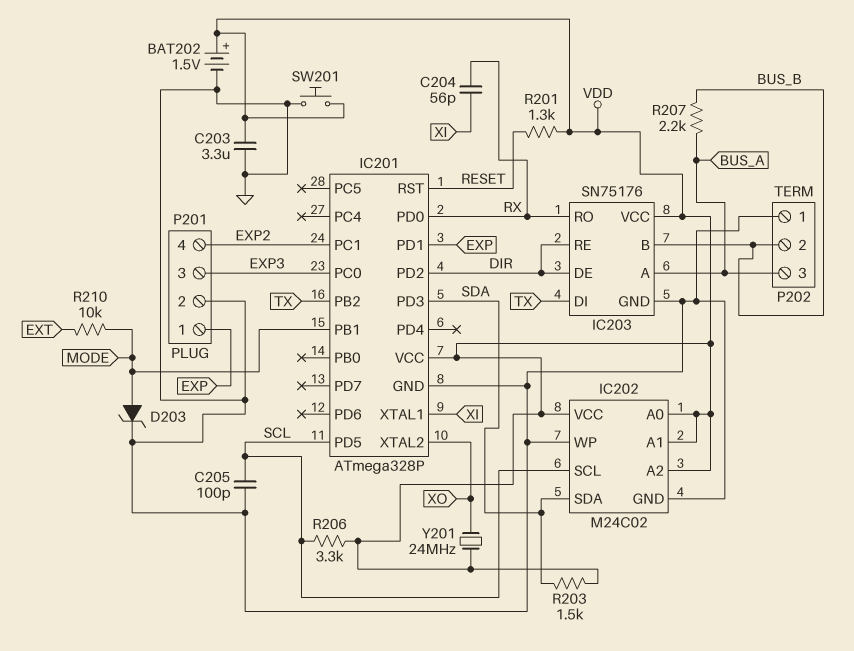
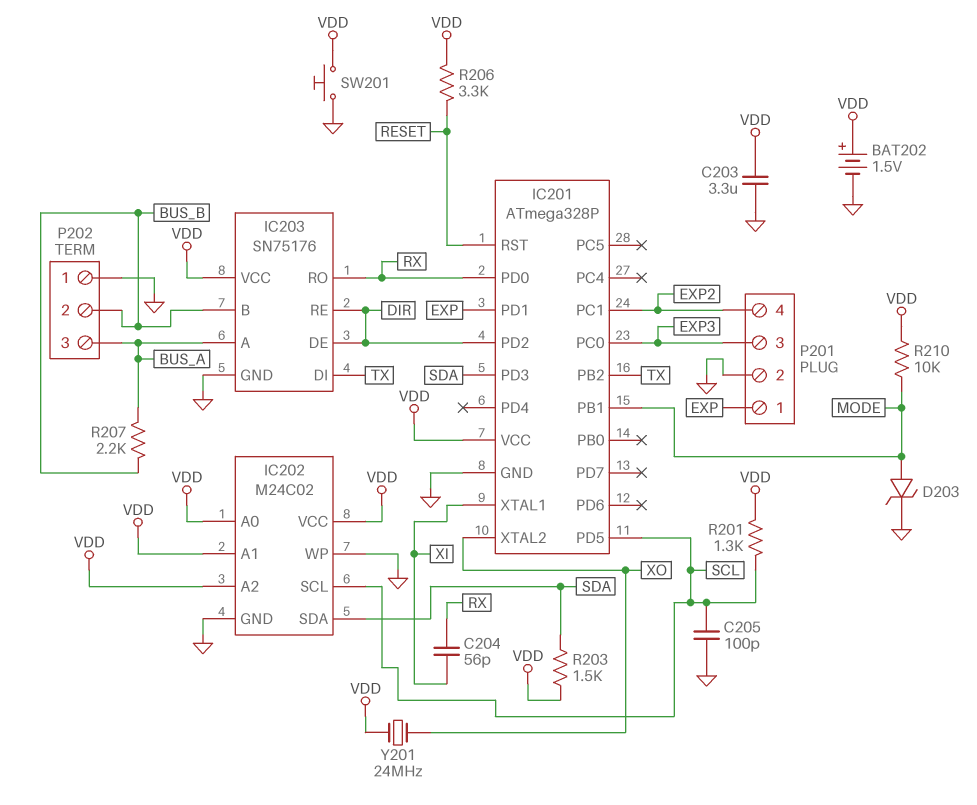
R201: 1.3k (RESET, VDD) -> 1.3k (SCL, VDD)
R206: 3.3k (SCL, VDD) -> 3.3k (RESET, VDD)
R210: 10k (EXT, MODE) -> 10k (MODE, VDD)

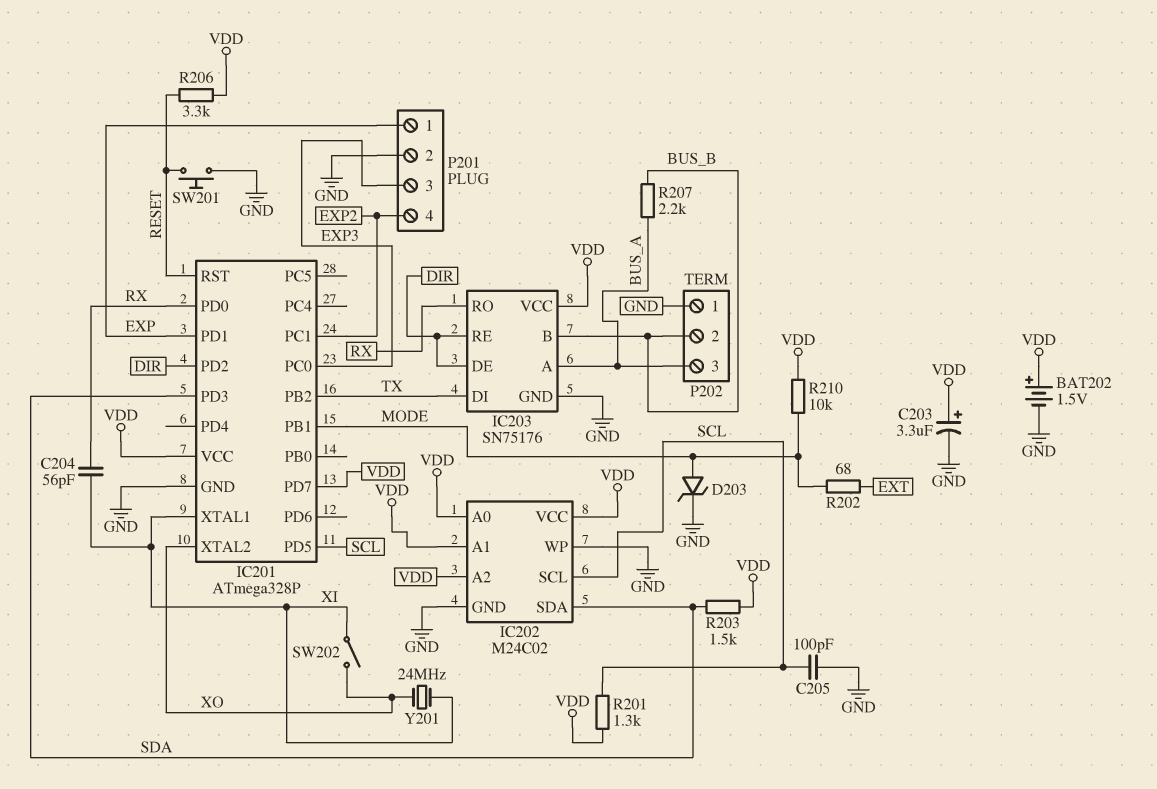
C203: 3.3uF (GND, VDD) -> 3.3uF (plus VDD, minus GND)
IC201 pin PD7: none -> VDD
R202: none -> 68 (EXT, MODE)
SW201: button (GND, VDD) -> button (GND, RESET)
SW202: none -> switch (XI, XO)
Y201: 24MHz (VDD, XO) -> 24MHz (XI, XO)

